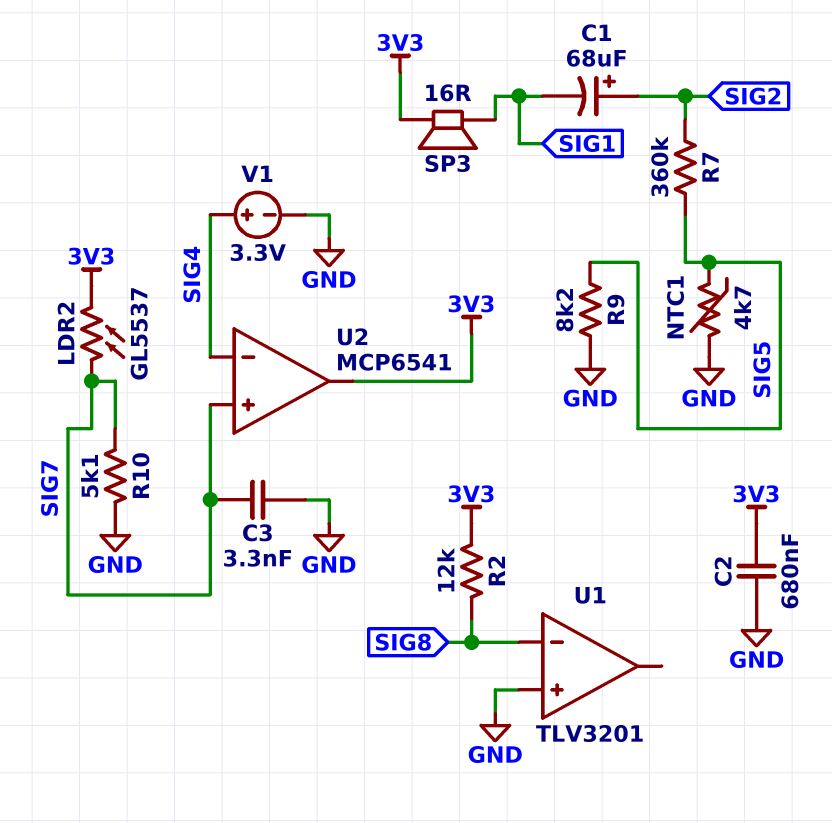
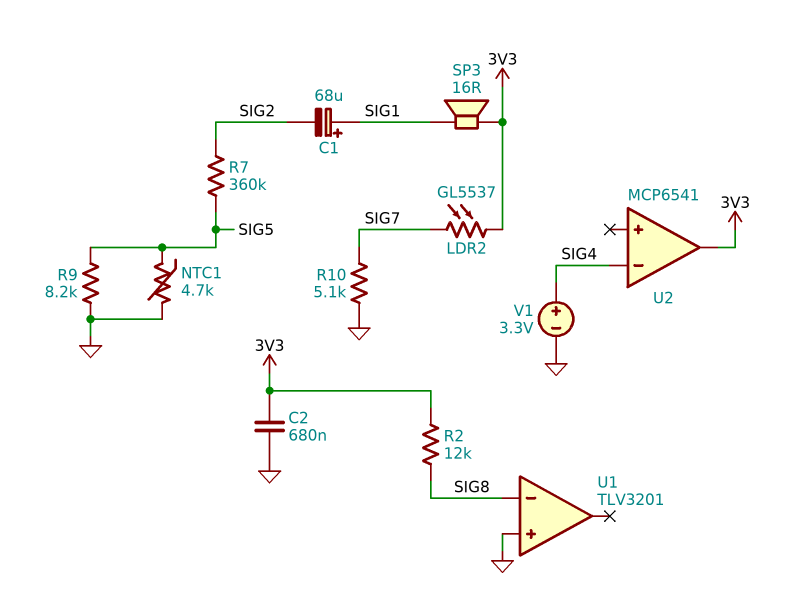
C1: 68uF (plus SIG2, minus SIG1) -> 68uF (plus SIG1, minus SIG2)
C3: 3.3nF (GND, SIG7) -> none
U2 pin in+: SIG7 -> none

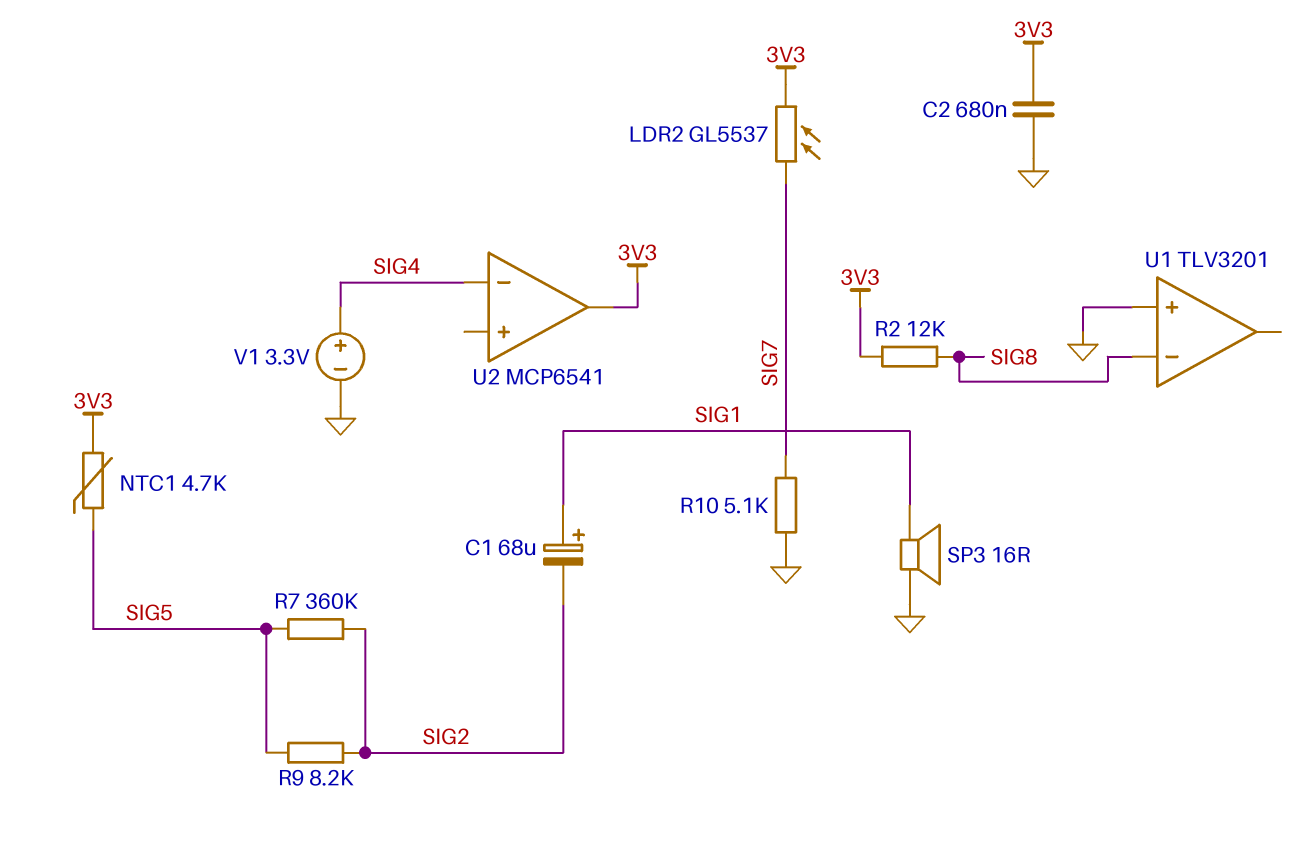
NTC1: 4.7k (GND, SIG5) -> 4.7k (3V3, SIG5)
R9: 8.2k (GND, SIG5) -> 8.2k (SIG2, SIG5)
SP3: speaker 16R (3V3, SIG1) -> speaker 16R (GND, SIG1)

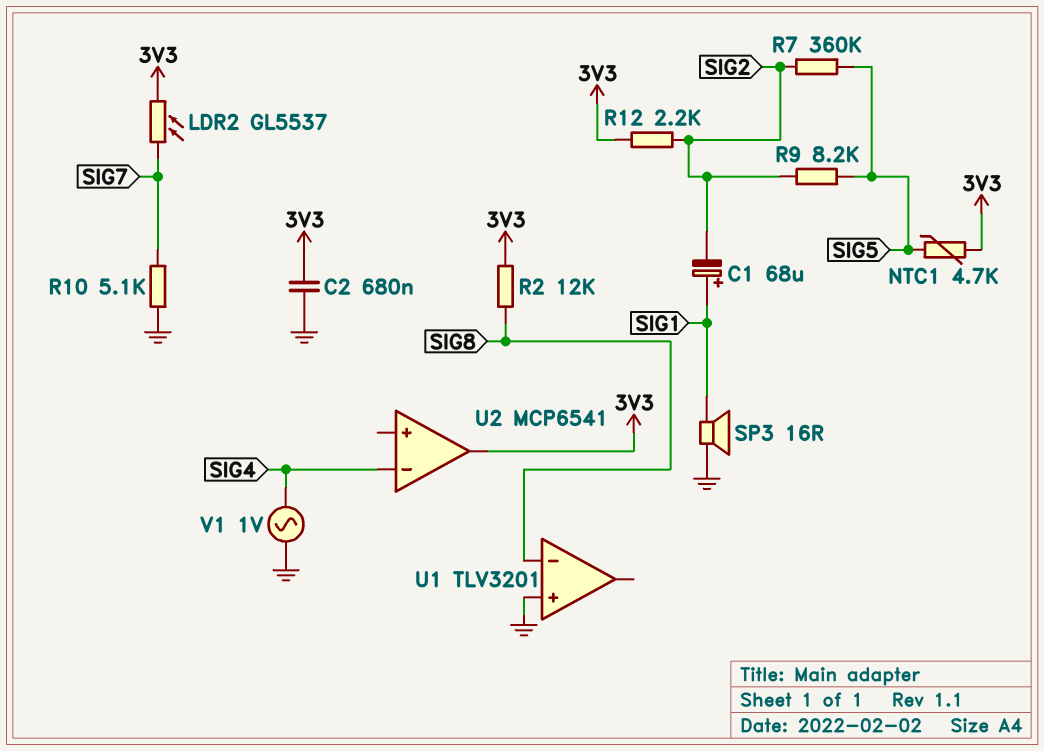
R12: none -> 2.2k (3V3, SIG2)
V1: 3.3V (plus SIG4, minus GND) -> AC 1V (GND, SIG4)

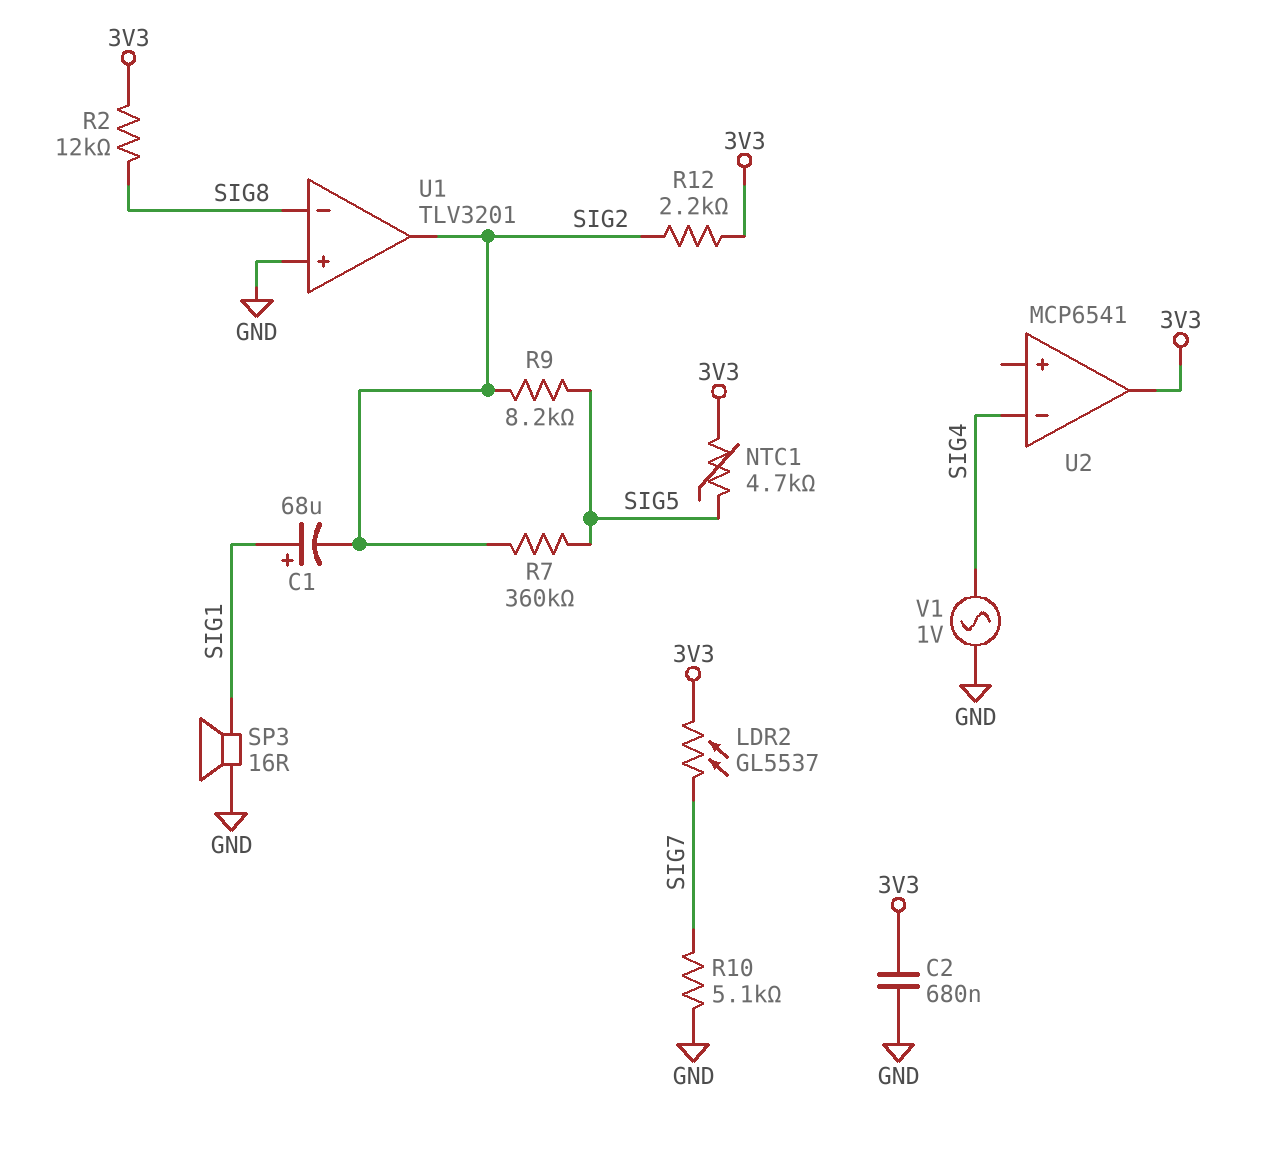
U1 pin out: none -> SIG2

